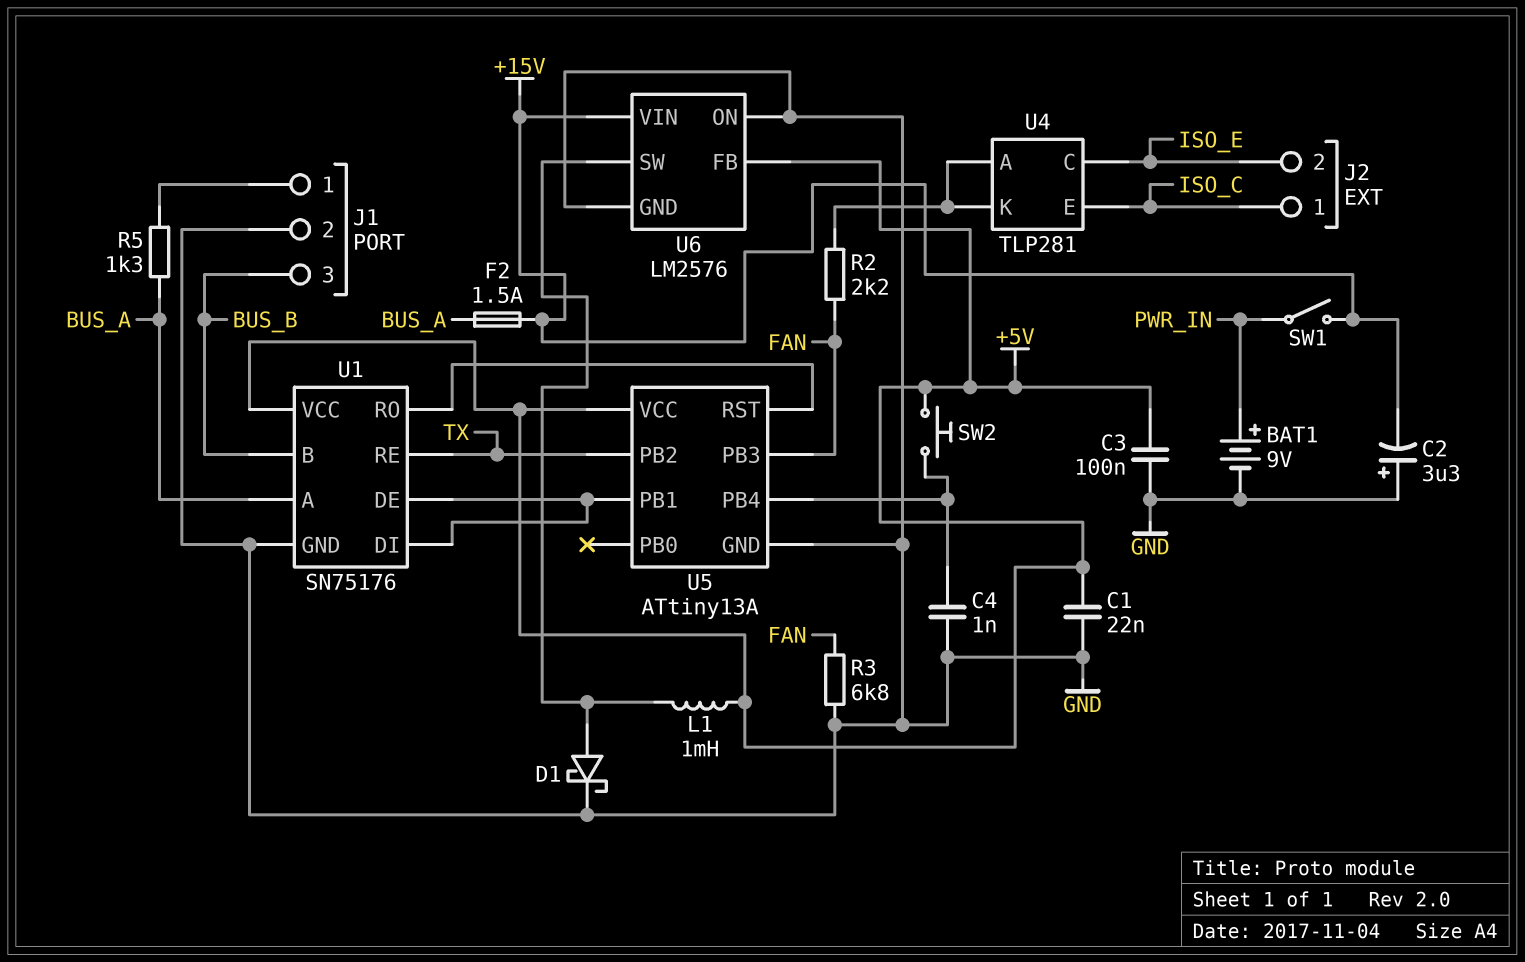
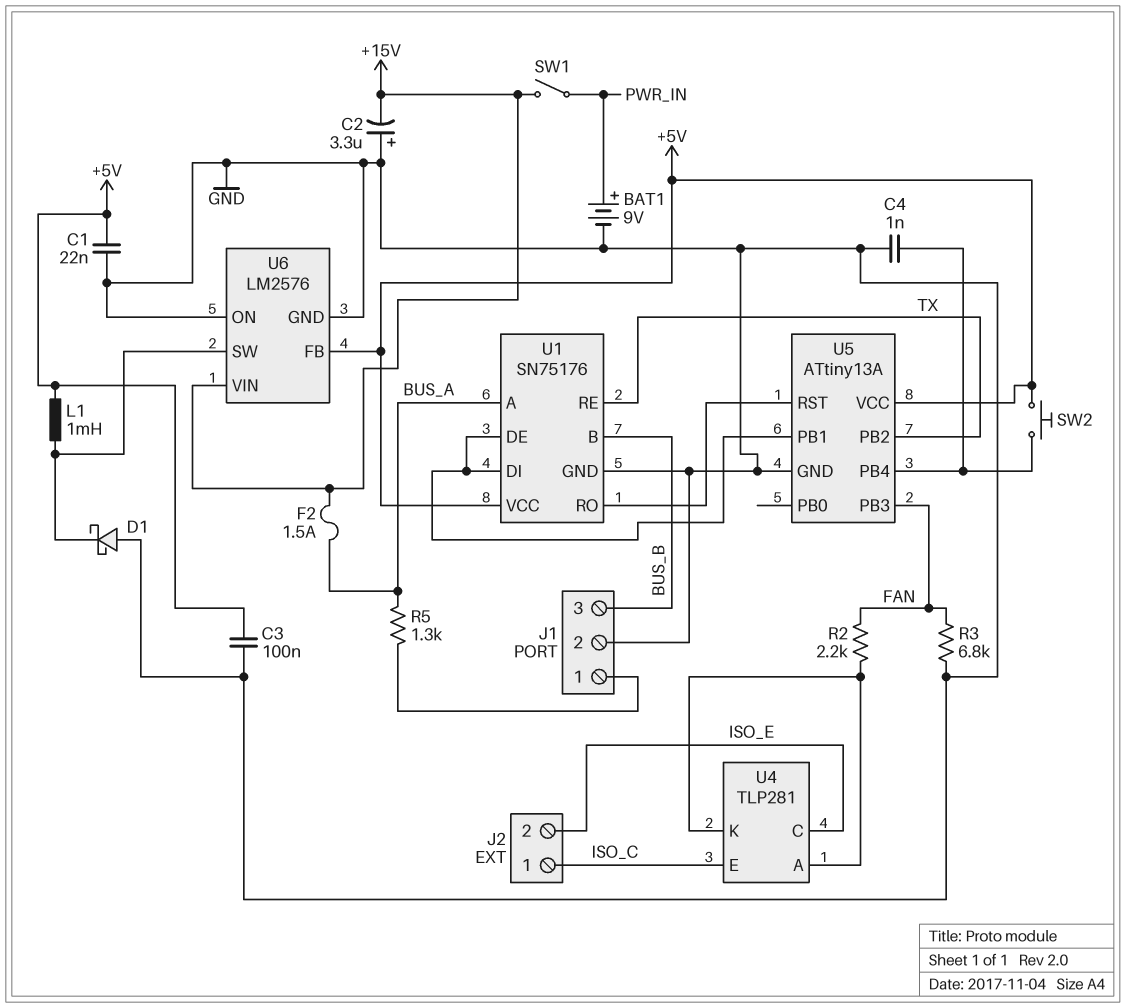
D1: schottky (A U6/SW, K GND) -> schottky (A GND, K U6/SW)

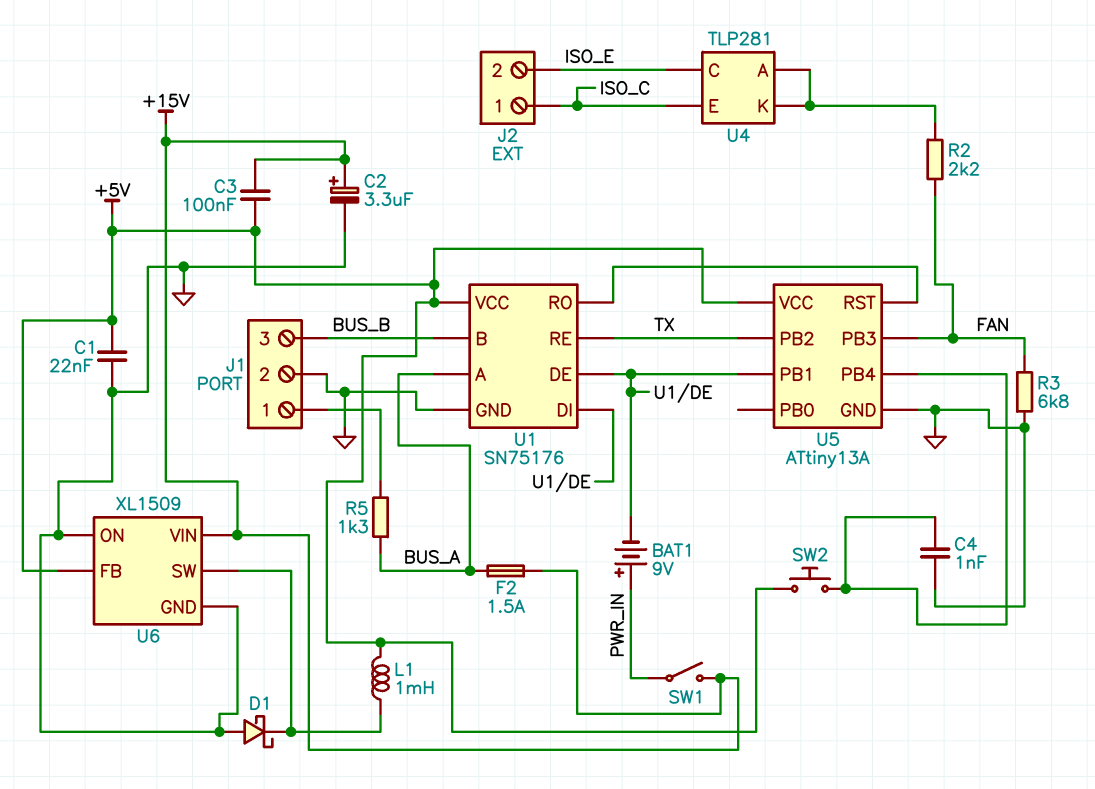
BAT1: 9V (plus PWR_IN, minus GND) -> 9V (plus PWR_IN, minus U1/DE)
C2: 3.3uF (plus GND, minus +15V) -> 3.3uF (plus +15V, minus GND)
C3: 100nF (+5V, GND) -> 100nF (+5V, +15V)
U6: LM2576 -> XL1509

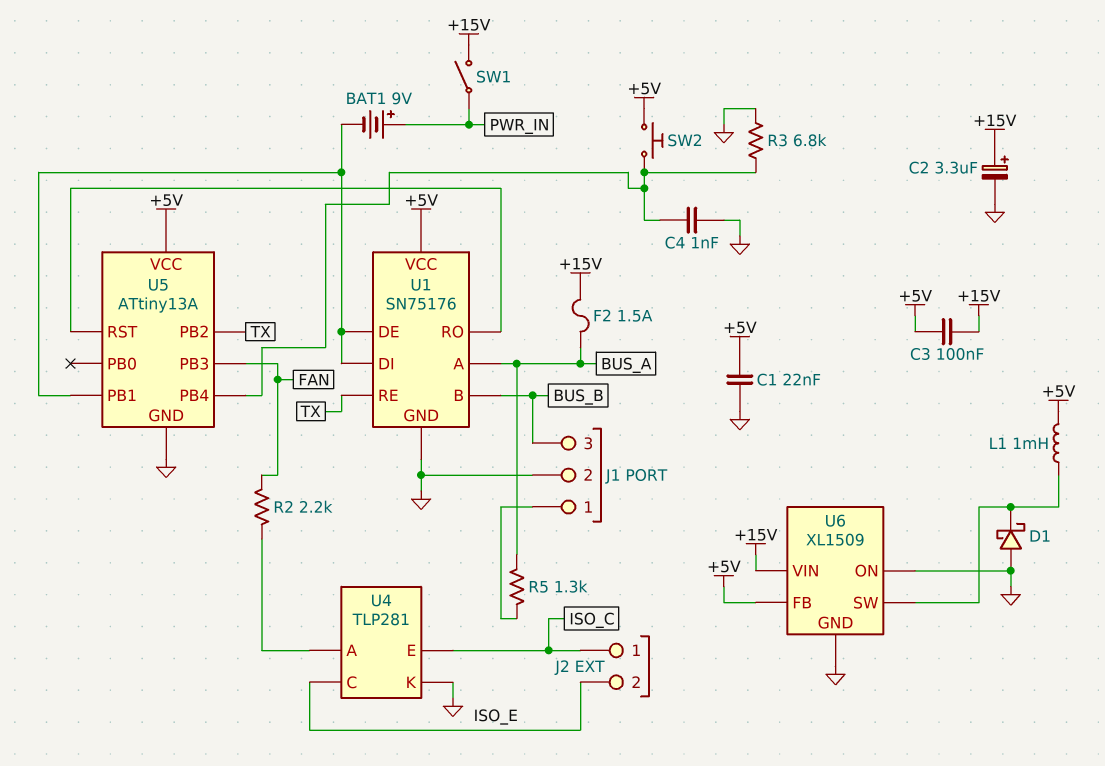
R3: 6.8k (FAN, GND) -> 6.8k (GND, U5/PB4)
U4 pin K: U4/A -> GND

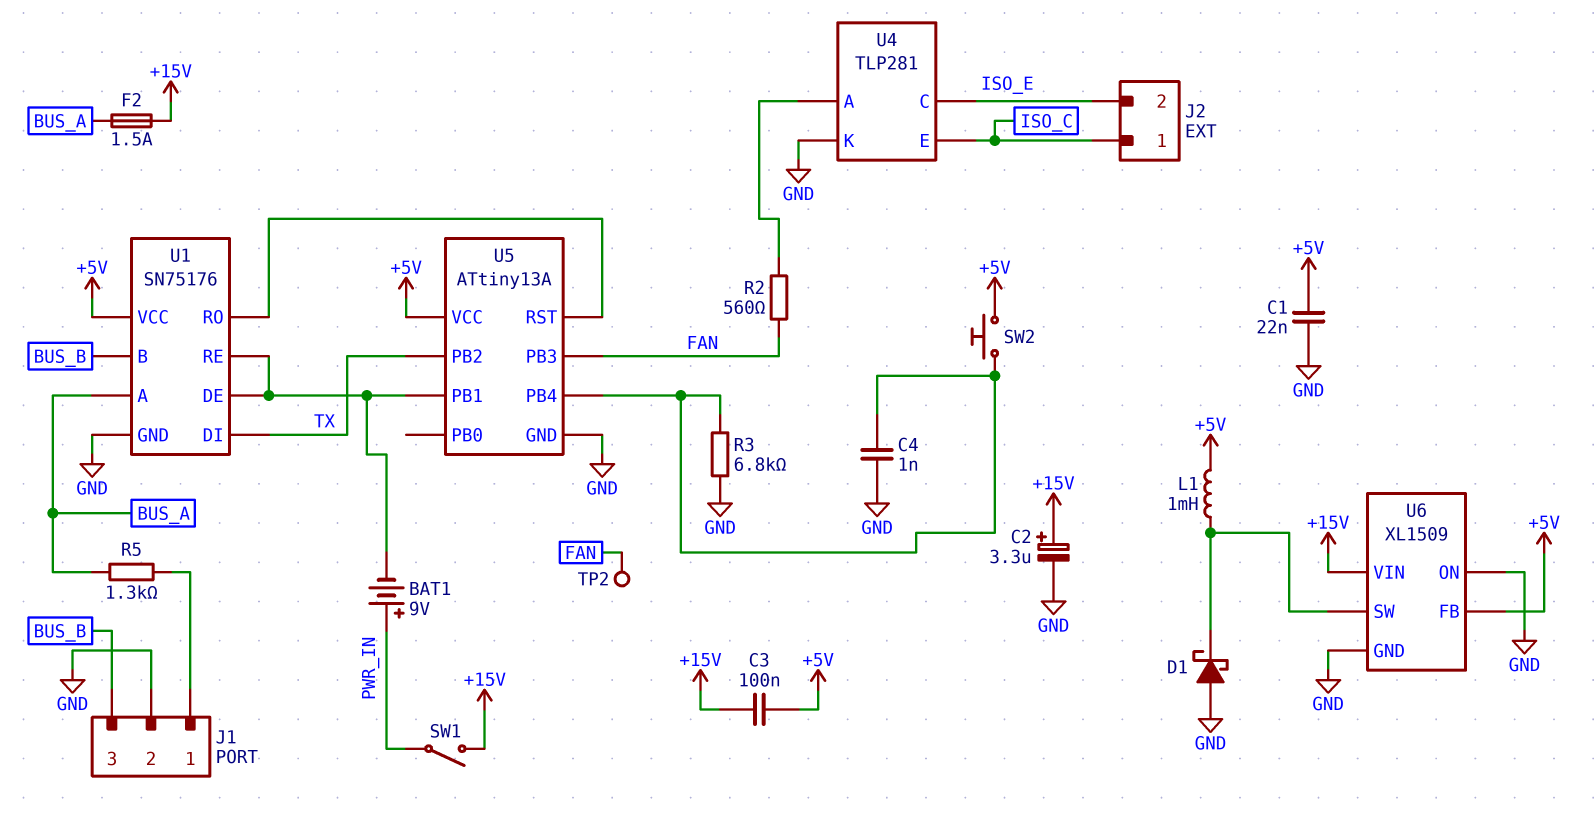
R2: 2.2k (FAN, U4/A) -> 560 (FAN, U4/A)
TP2: none -> test point (FAN)
U1 pin DI: U1/DE -> TX
U1 pin RE: TX -> U1/DE

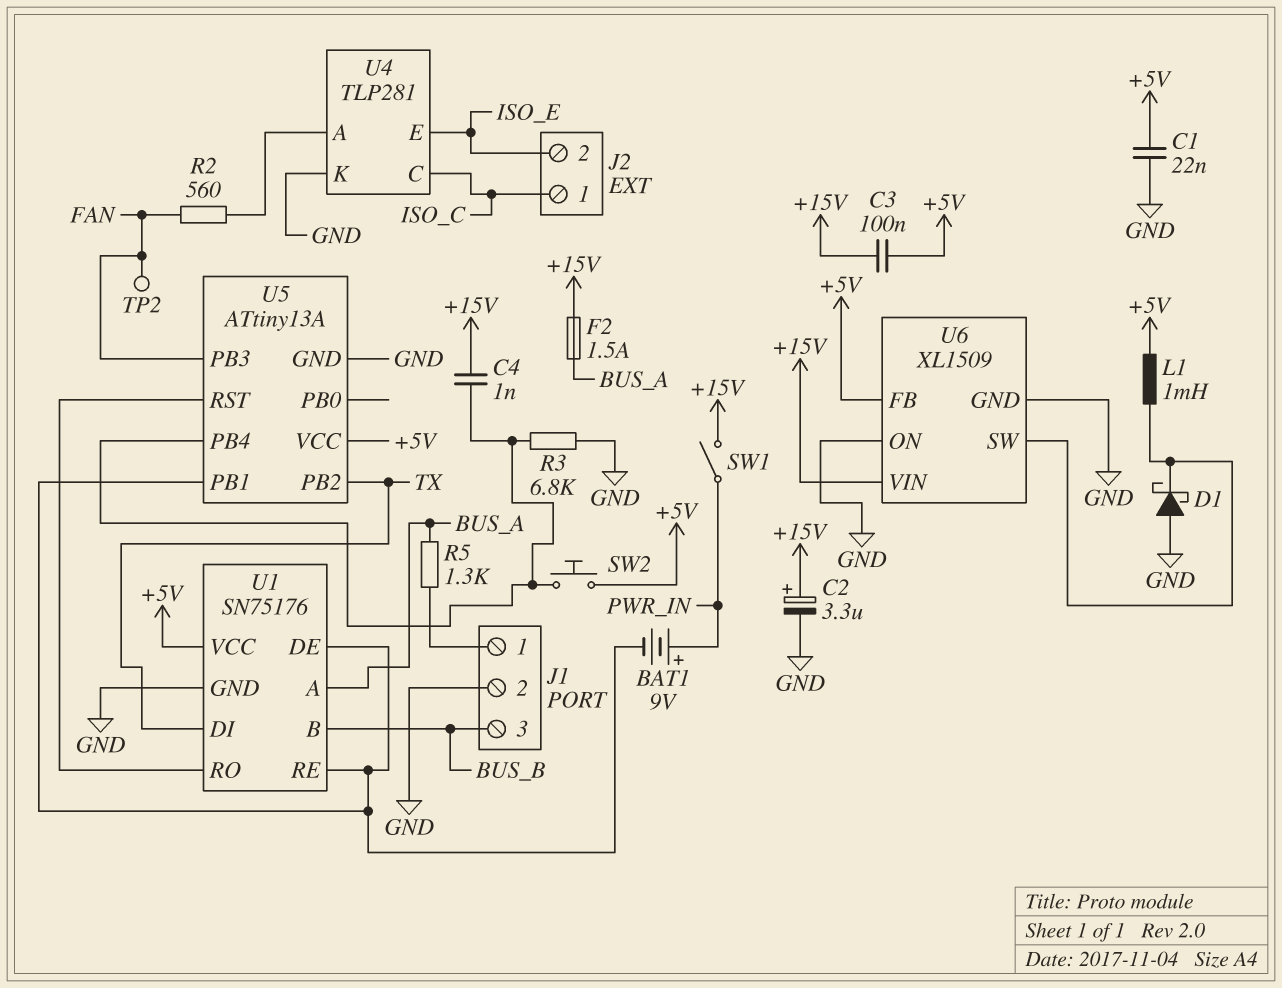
C4: 1nF (GND, U5/PB4) -> 1nF (+15V, U5/PB4)
U4 pin C: ISO_E -> ISO_C
U4 pin E: ISO_C -> ISO_E

